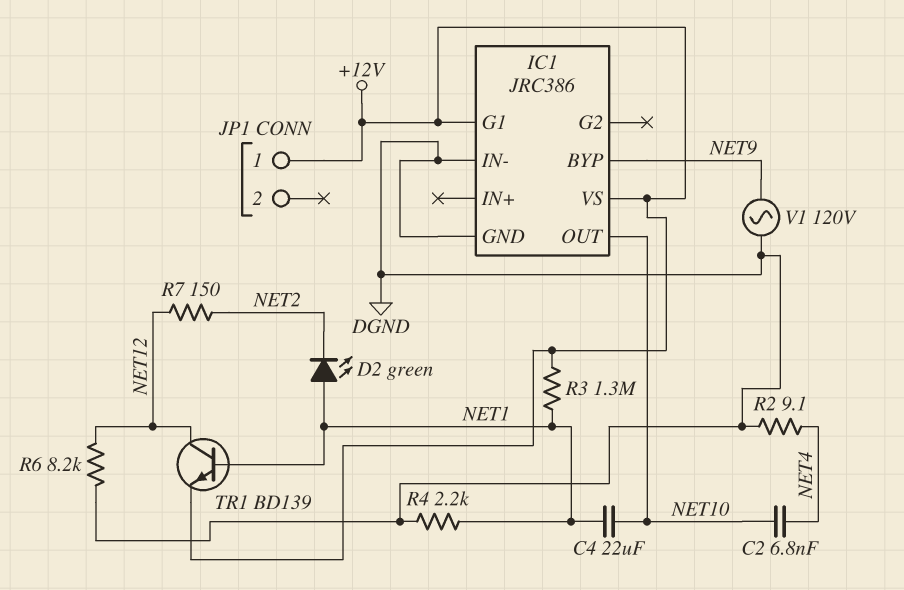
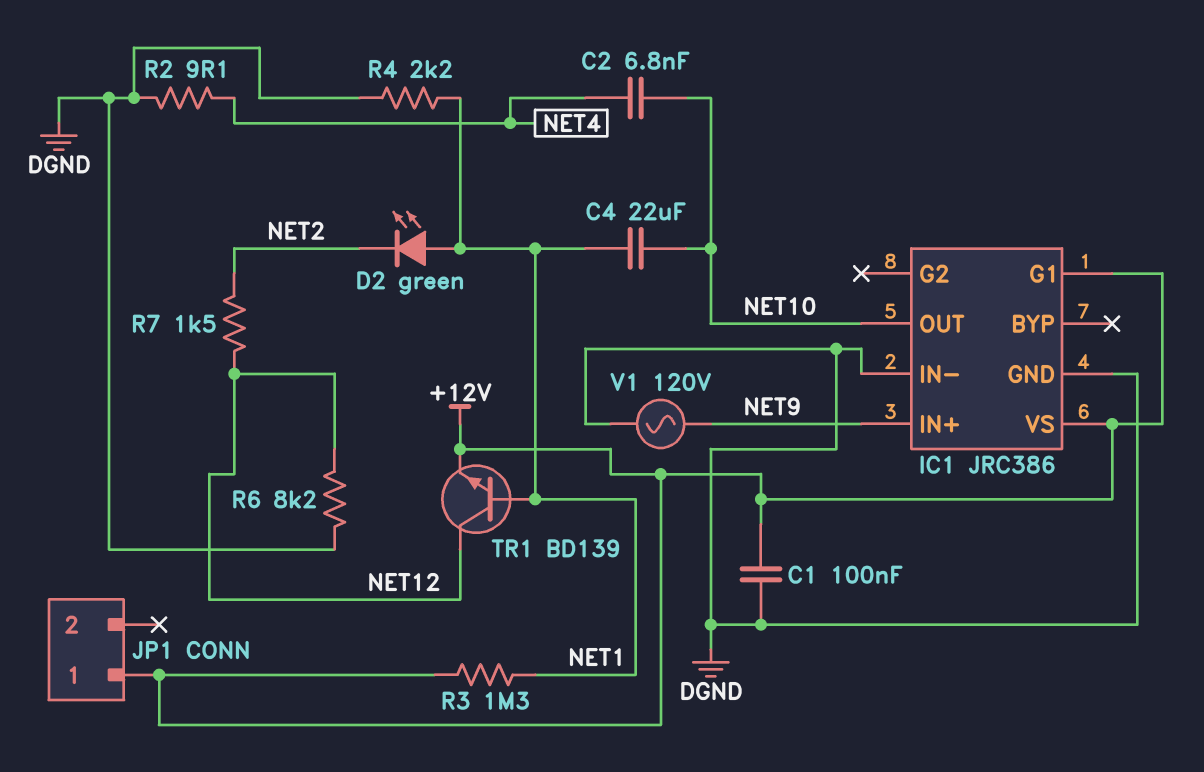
C1: none -> 100nF (+12V, DGND)
IC1 pin BYP: NET9 -> none
IC1 pin IN+: none -> NET9
R7: 150 (NET2, NET12) -> 1.5k (NET2, NET12)

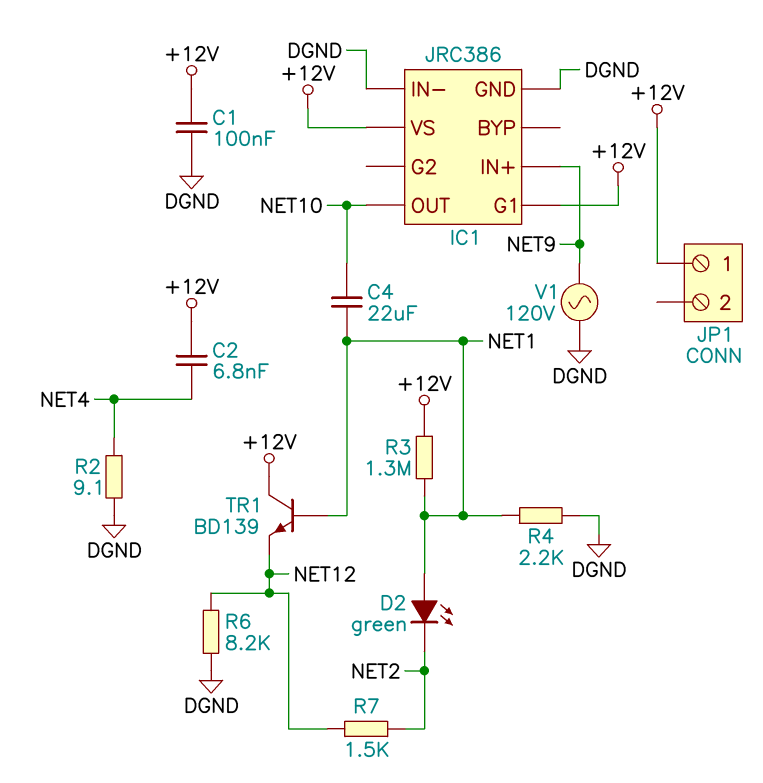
C2: 6.8nF (NET4, NET10) -> 6.8nF (+12V, NET4)
TR1: NPN BD139 (B NET1, C NET12, E +12V) -> NPN BD139 (B NET1, C +12V, E NET12)

